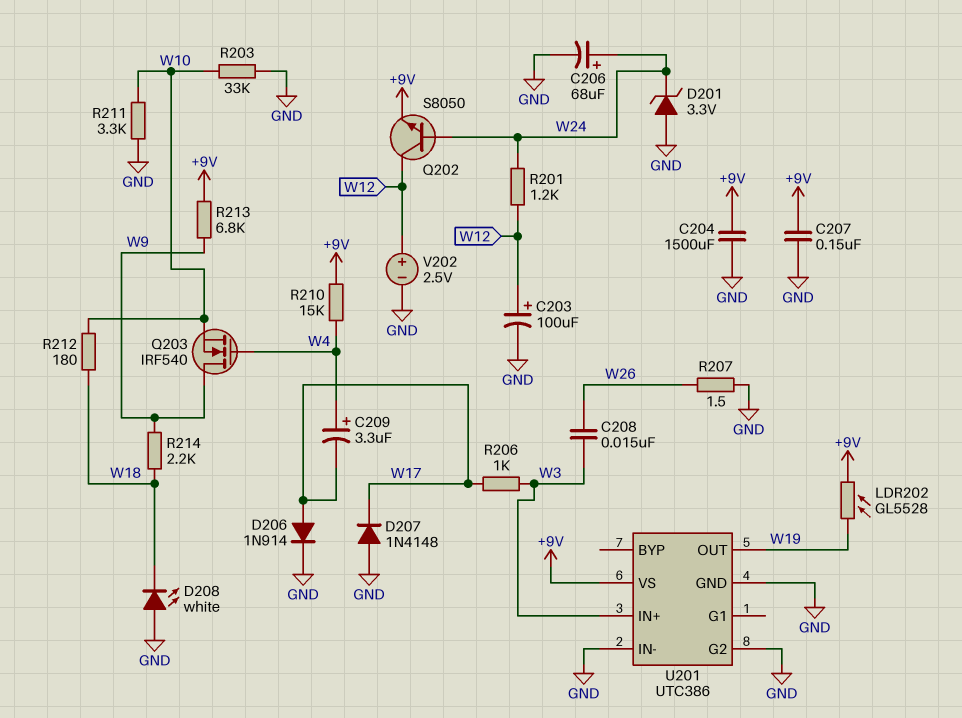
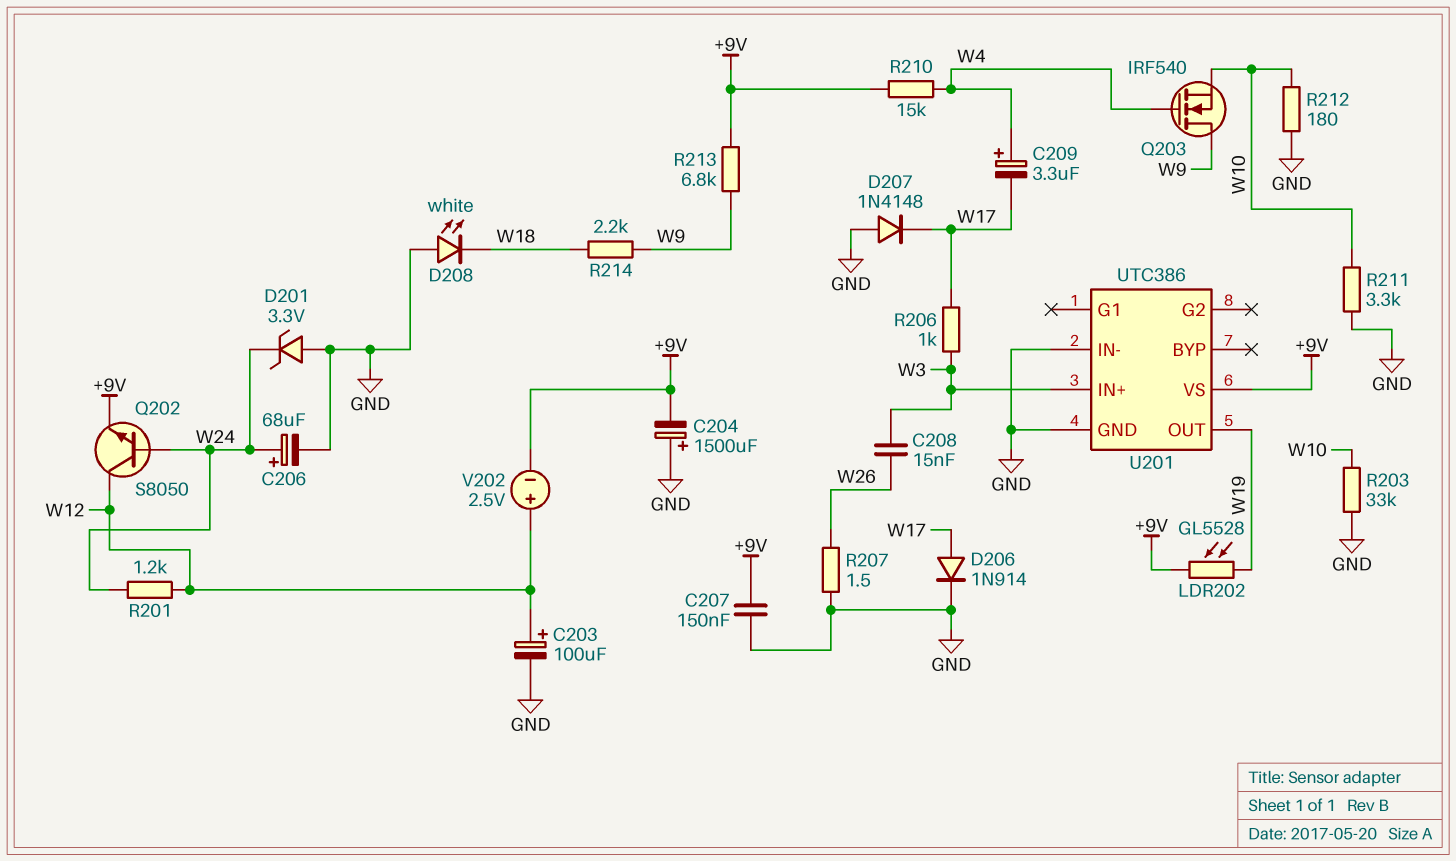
C204: 1500uF (+9V, GND) -> 1500uF (plus GND, minus +9V)
R212: 180 (W10, W18) -> 180 (GND, W10)
U201 pin G2: GND -> none
V202: 2.5V (plus W12, minus GND) -> 2.5V (plus W12, minus +9V)

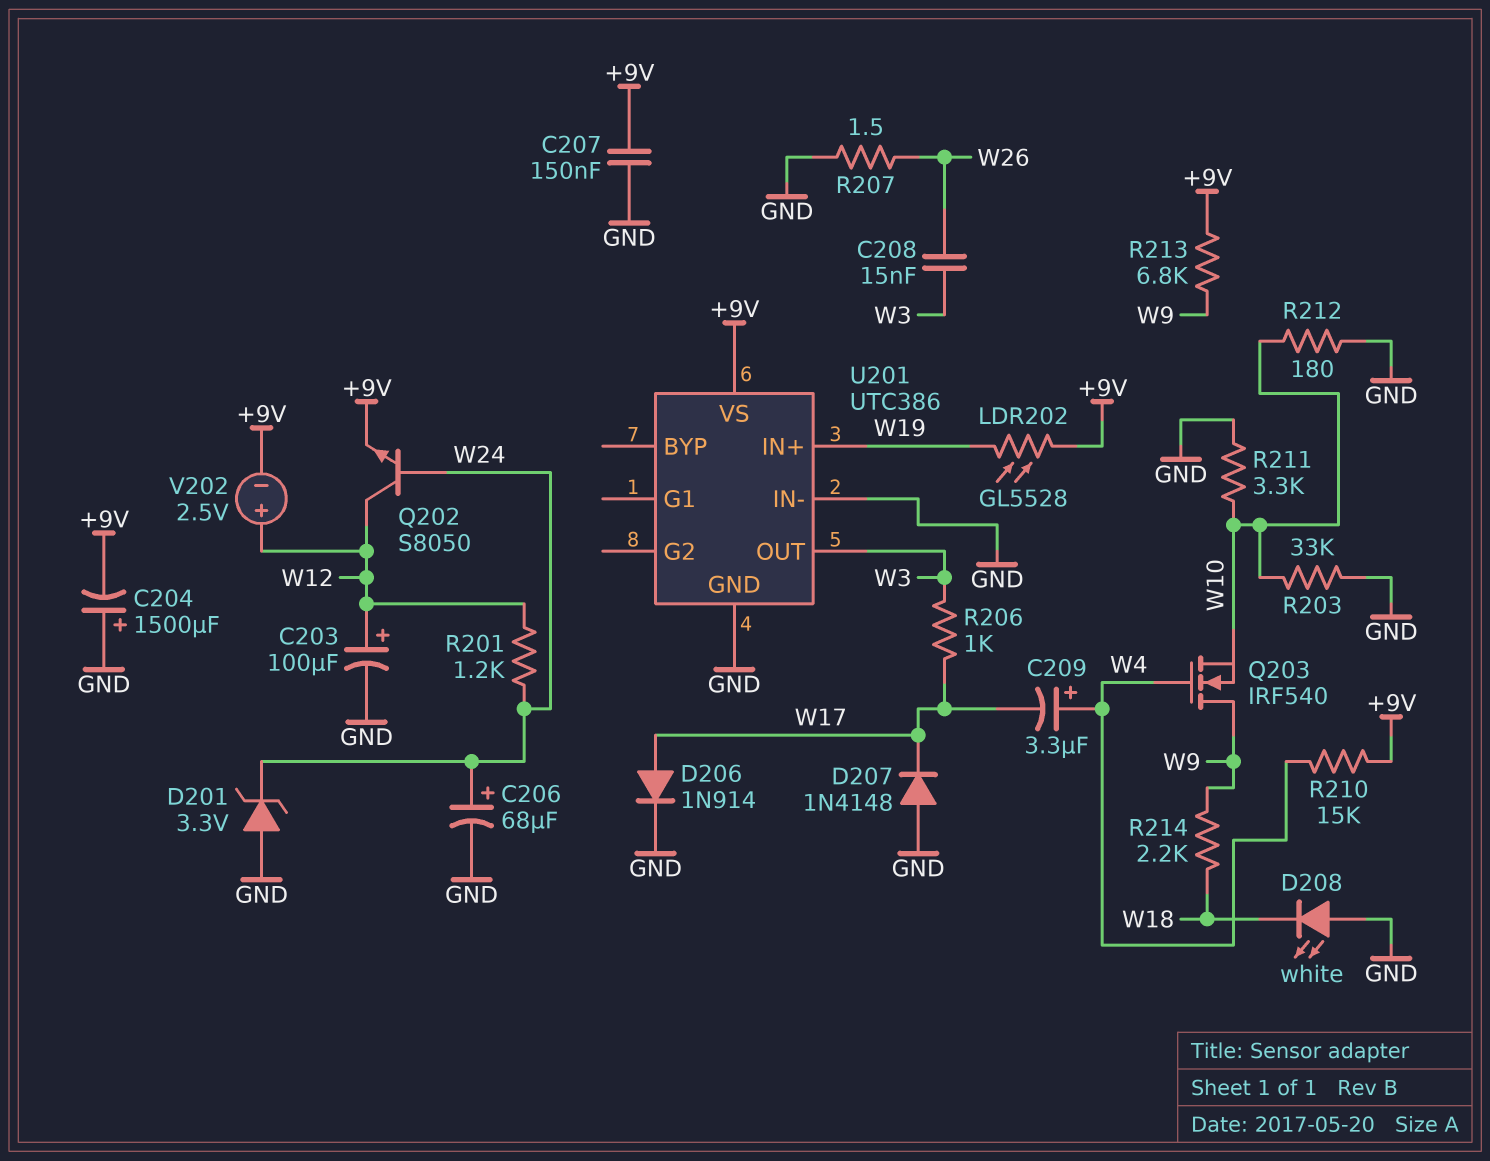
U201 pin IN+: W3 -> W19
U201 pin OUT: W19 -> W3

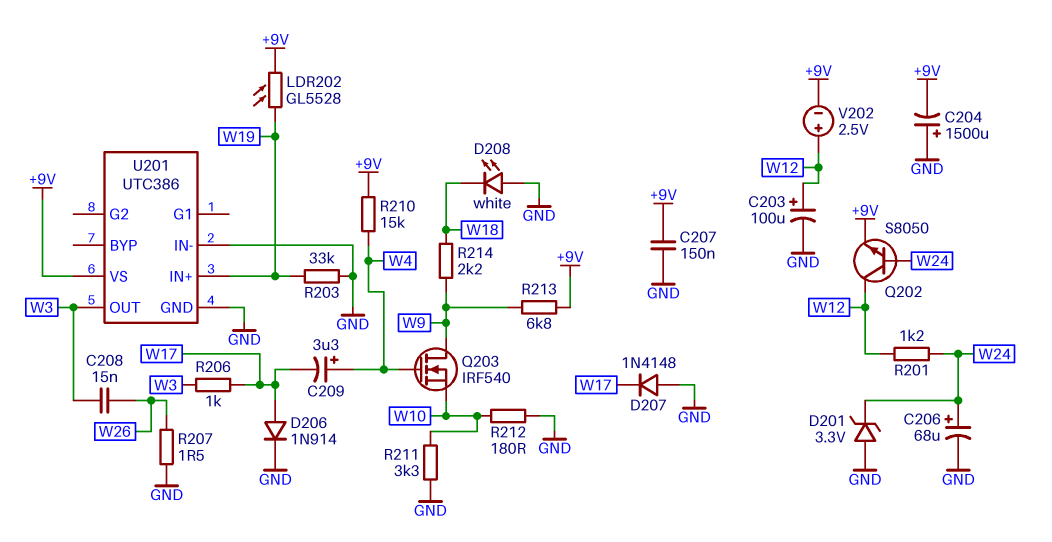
R203: 33k (GND, W10) -> 33k (GND, W19)

